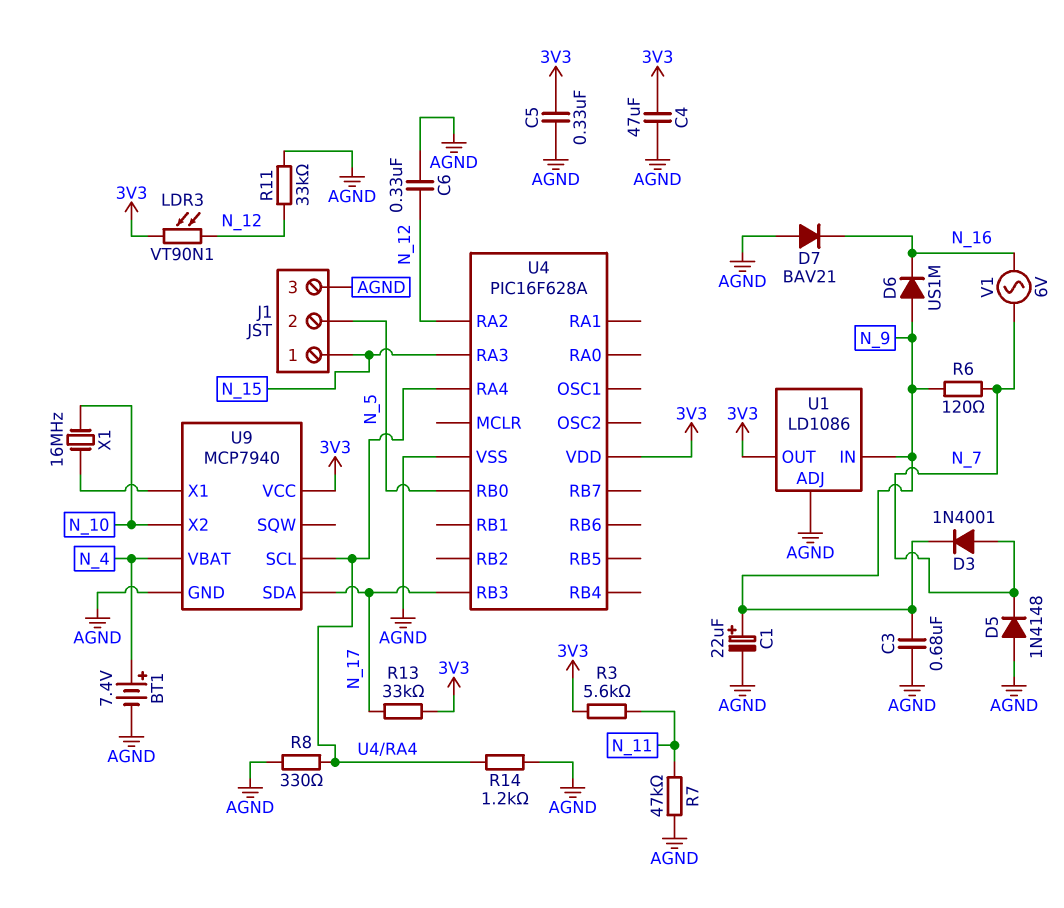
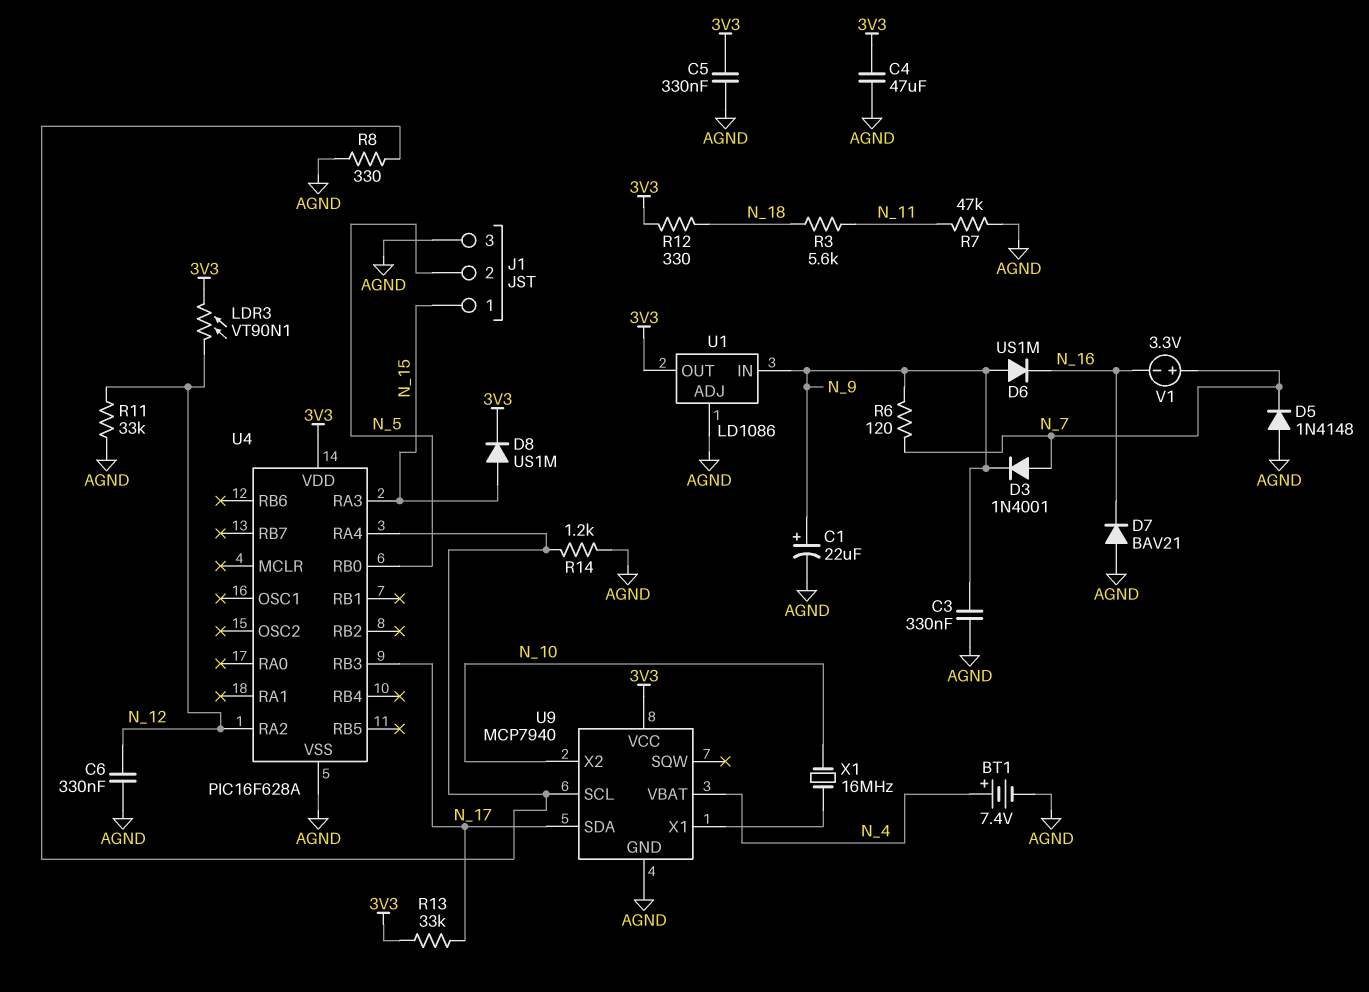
C3: 680nF (AGND, N_9) -> 330nF (AGND, N_9)
D8: none -> diode US1M (A N_15, K 3V3)
R3: 5.6k (3V3, N_11) -> 5.6k (N_11, N_18)
R12: none -> 330 (3V3, N_18)
V1: AC 6V (N_7, N_16) -> 3.3V (plus N_7, minus N_16)

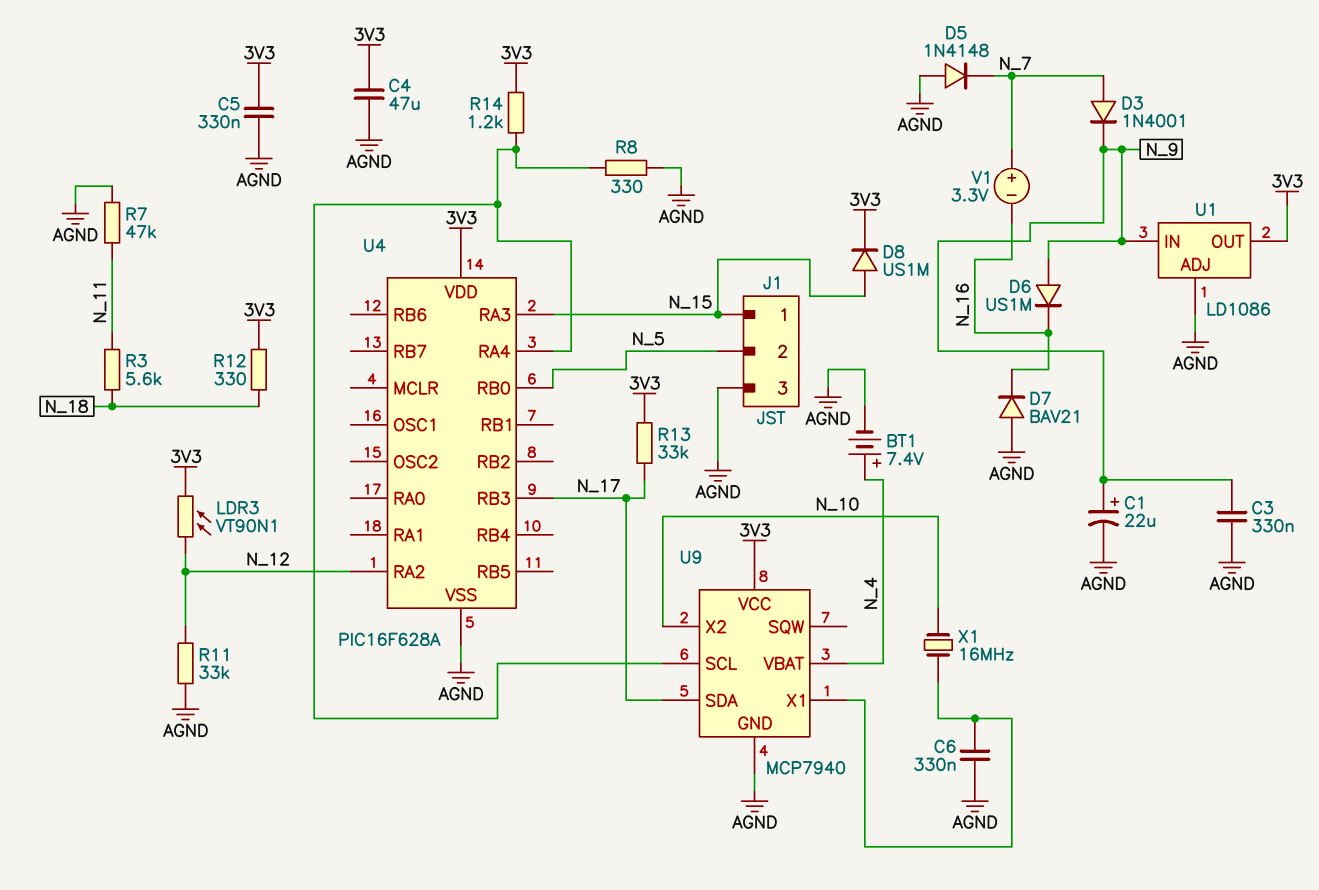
C6: 330nF (AGND, N_12) -> 330nF (AGND, U9/X1)
R6: 120 (N_7, N_9) -> none
R14: 1.2k (AGND, U4/RA4) -> 1.2k (3V3, U4/RA4)

